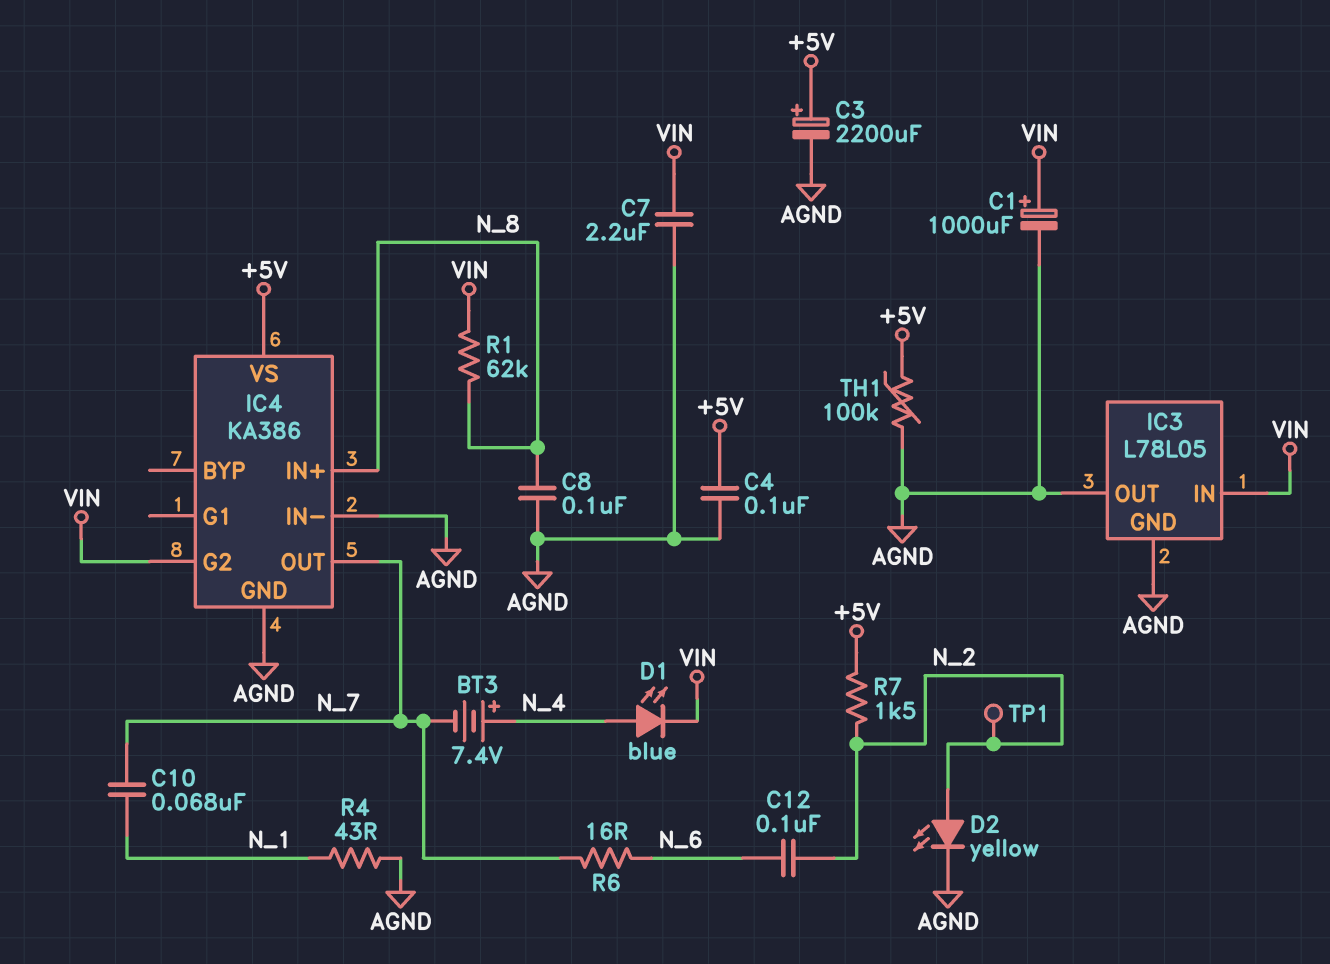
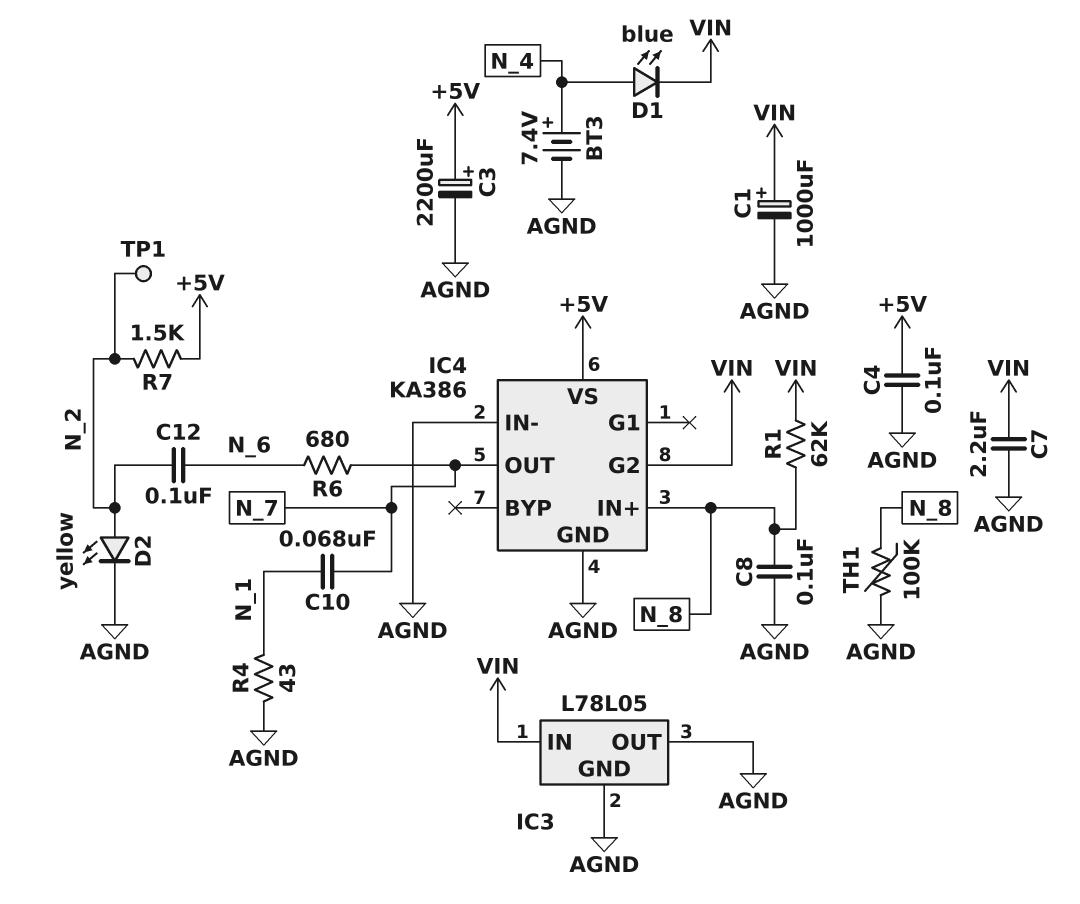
BT3: 7.4V (plus N_4, minus N_7) -> 7.4V (plus N_4, minus AGND)
R6: 16 (N_6, N_7) -> 680 (N_6, N_7)
TH1: 100k (+5V, AGND) -> 100k (AGND, N_8)

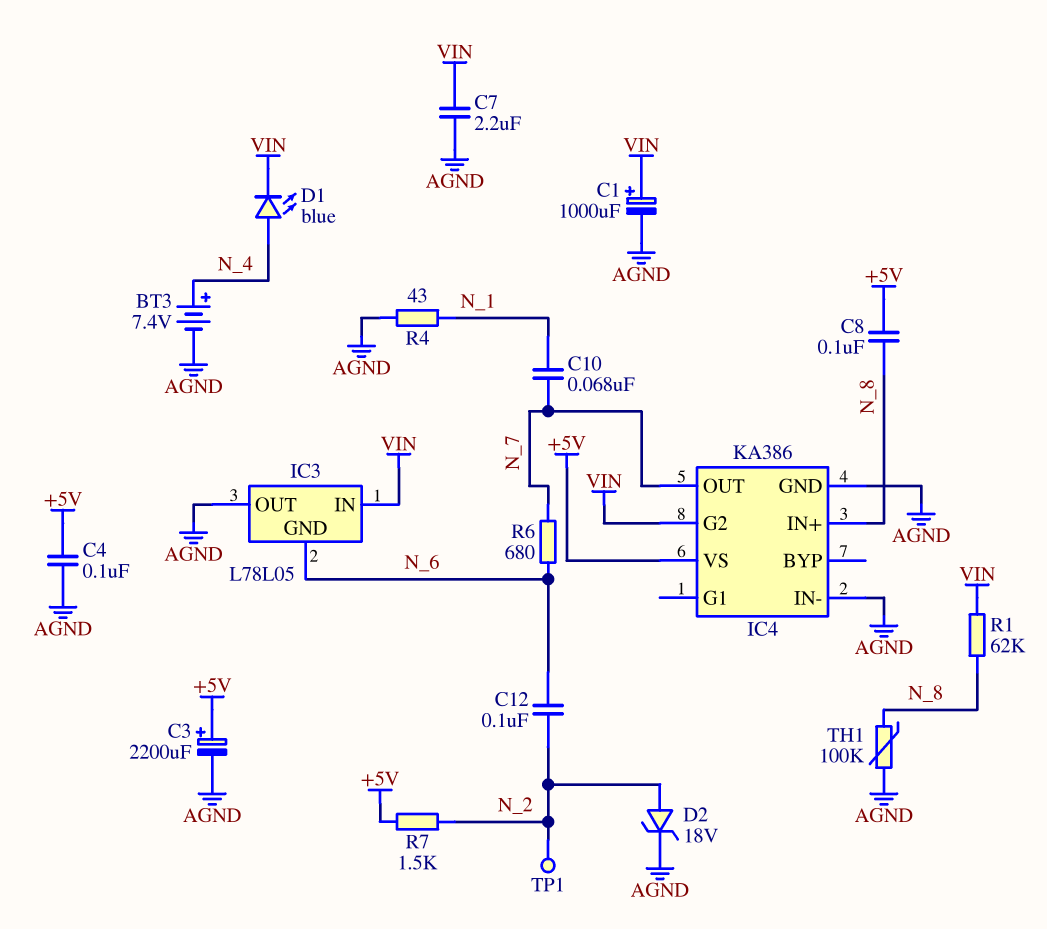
C8: 100nF (AGND, N_8) -> 100nF (+5V, N_8)
D2: LED yellow (A N_2, K AGND) -> zener 18V (A N_2, K AGND)
IC3 pin GND: AGND -> N_6

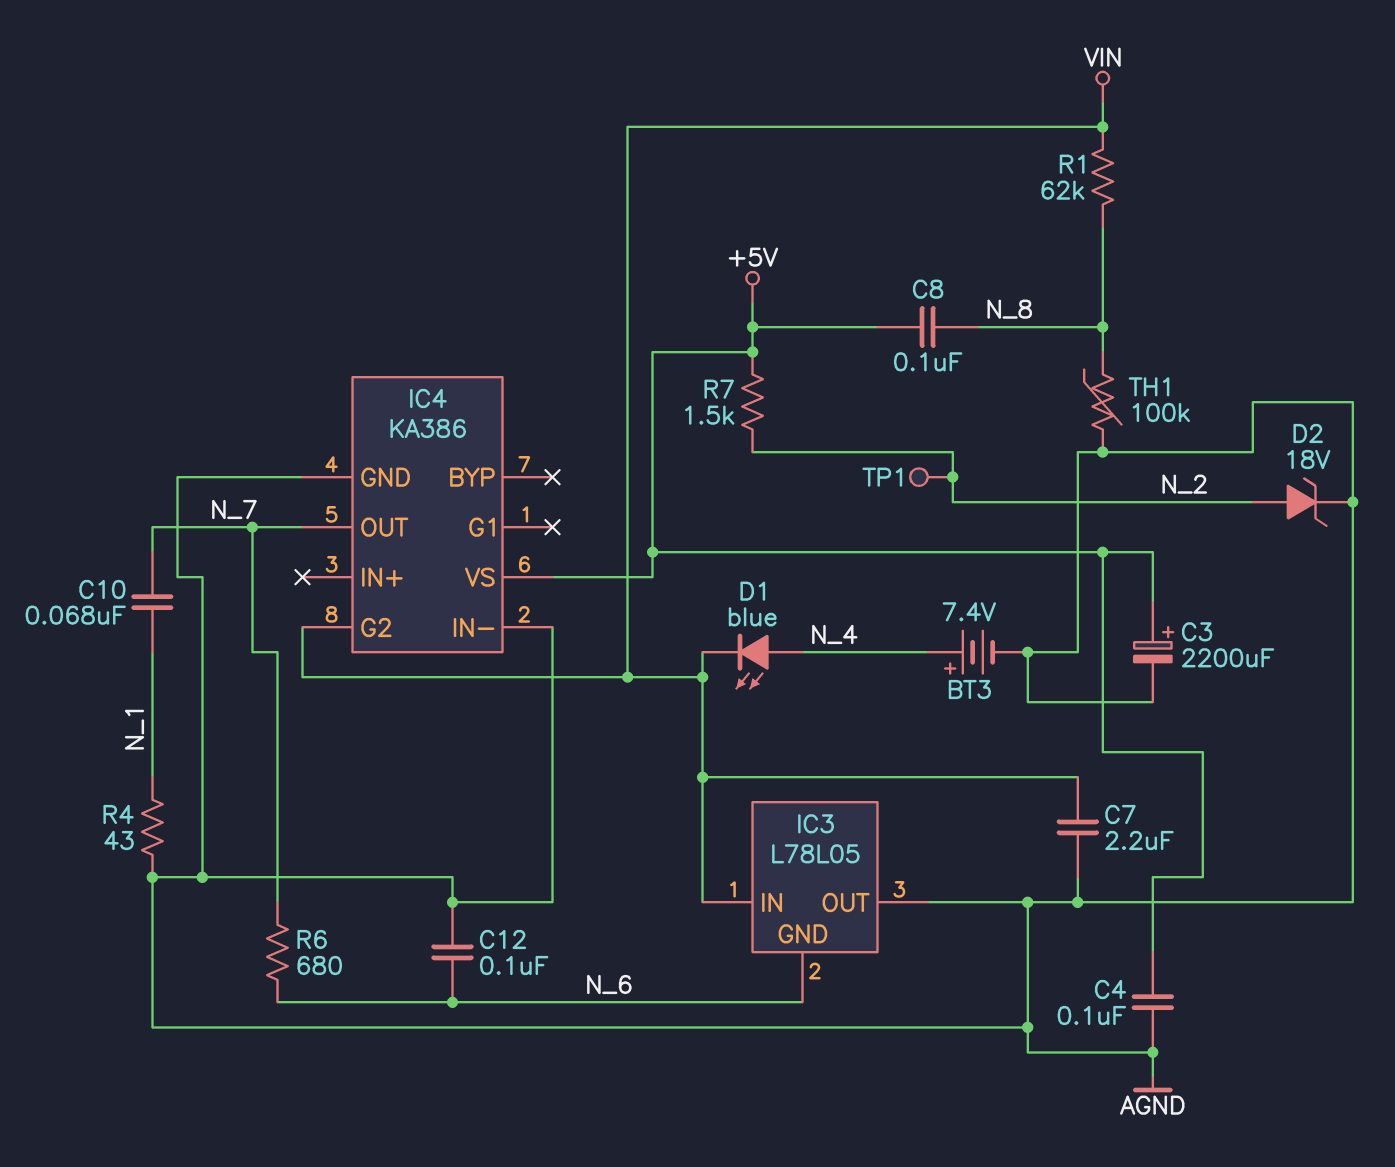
C1: 1000uF (plus VIN, minus AGND) -> none
C12: 100nF (N_2, N_6) -> 100nF (AGND, N_6)
IC4 pin IN+: N_8 -> none

